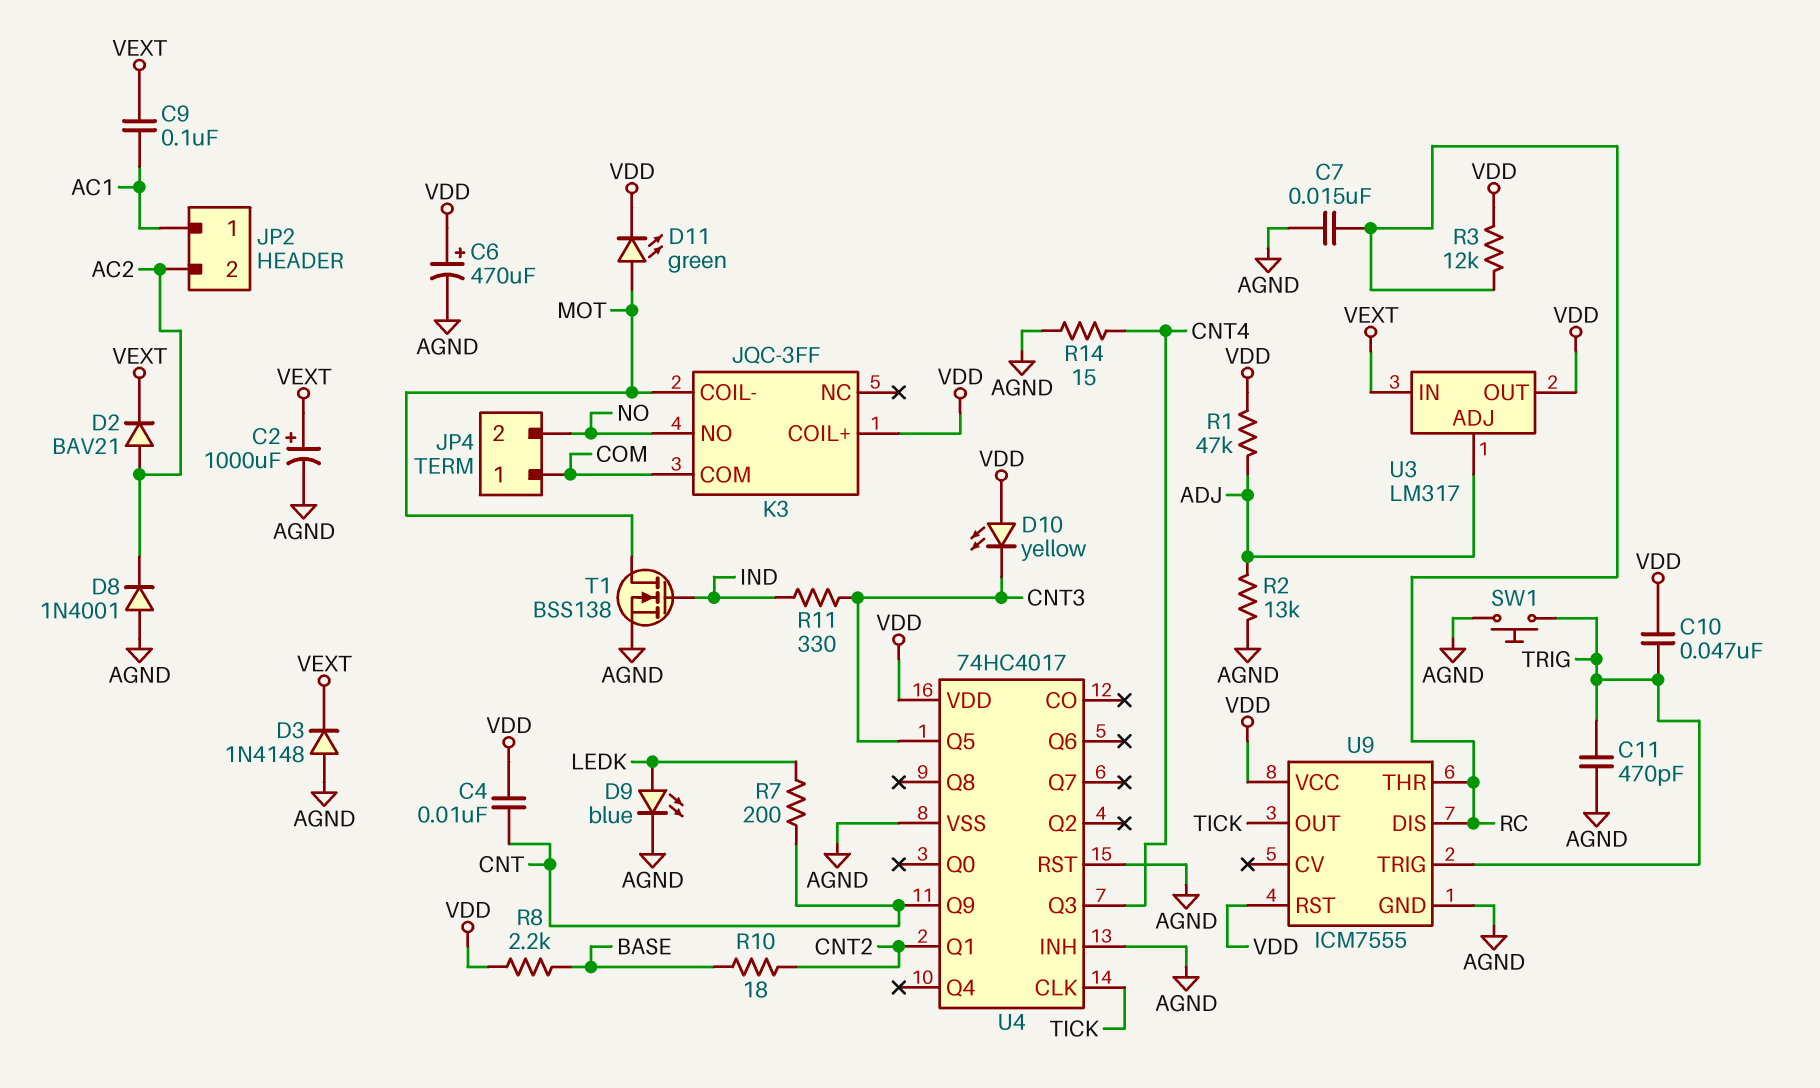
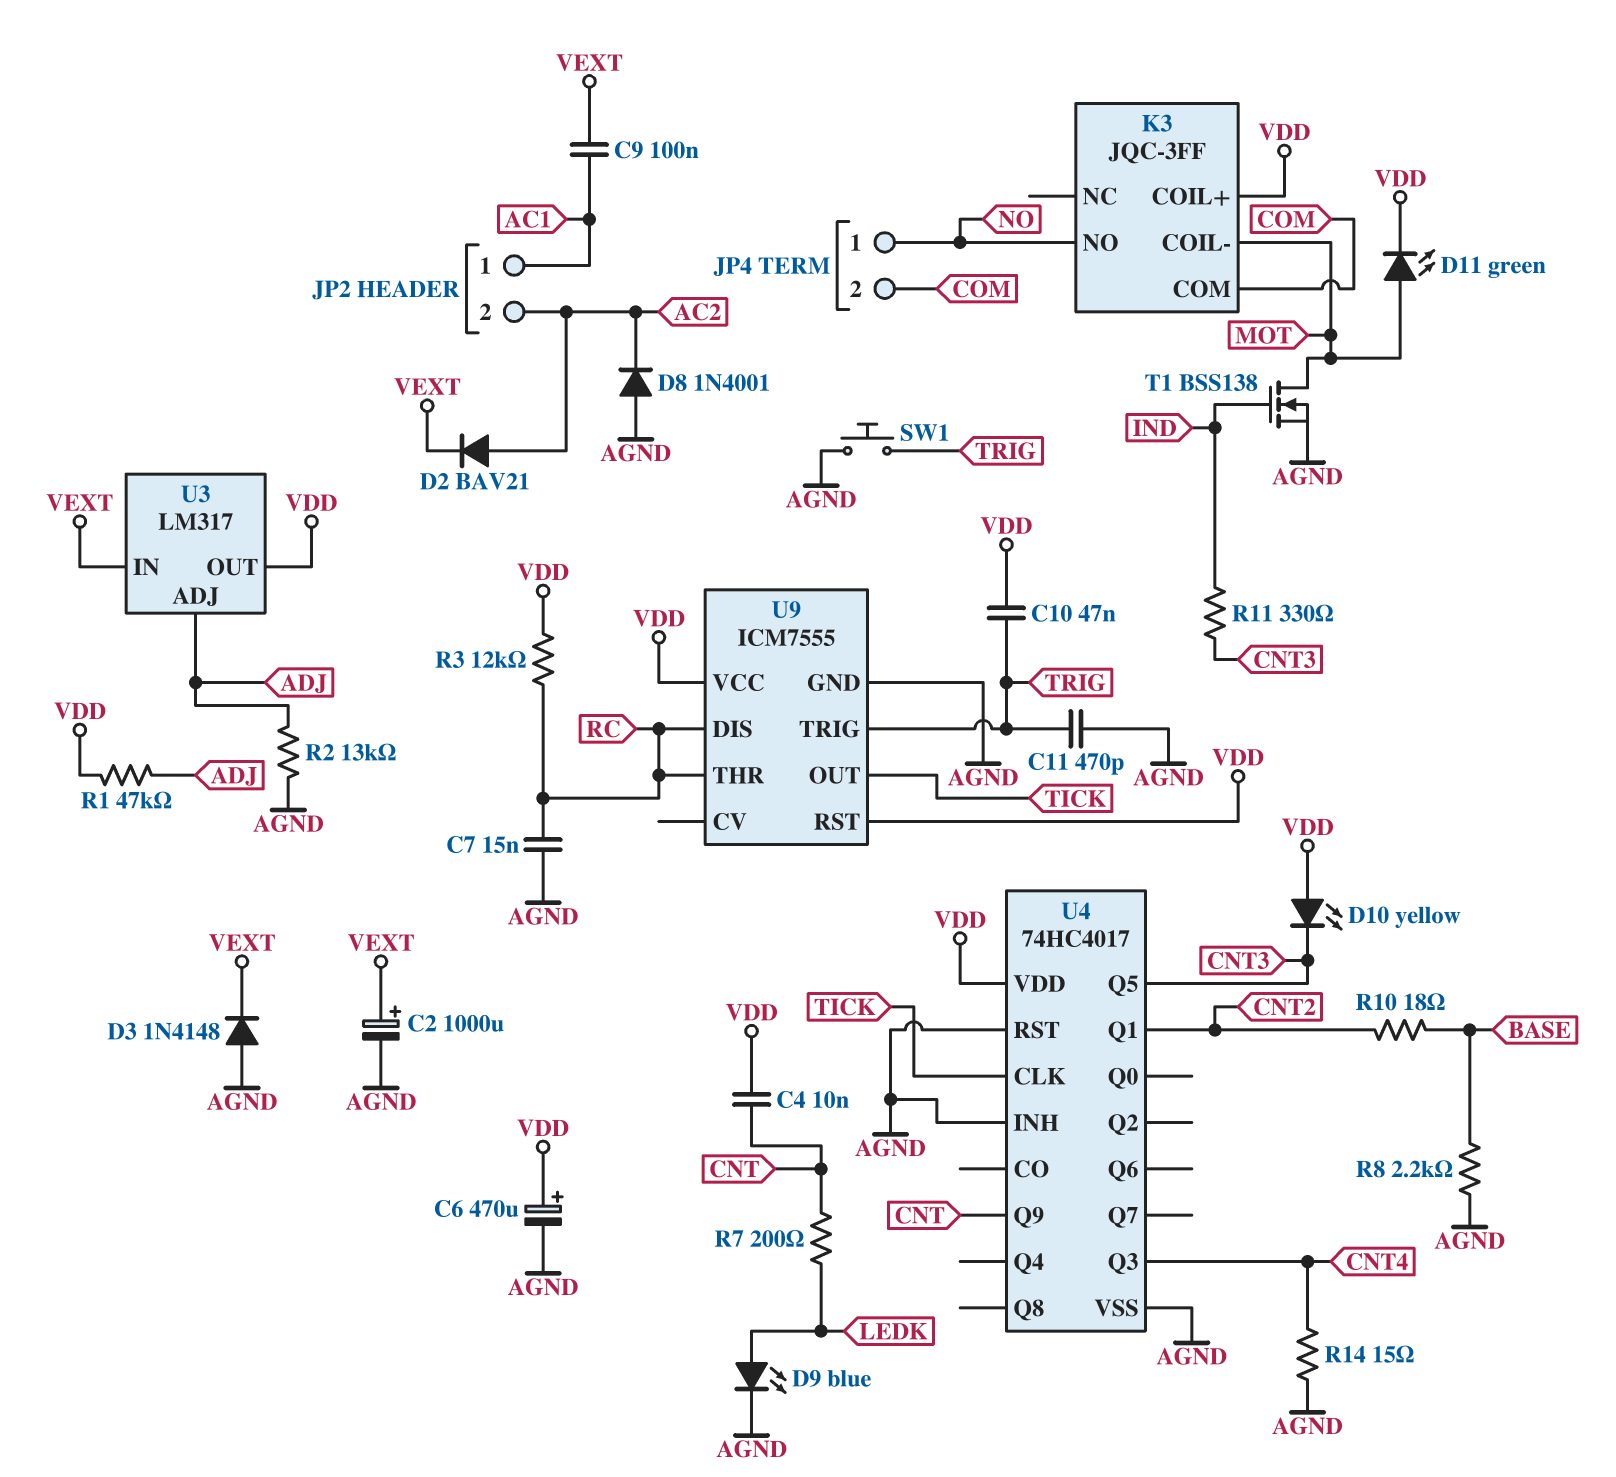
JP4 pin 1: COM -> NO
JP4 pin 2: NO -> COM
R8: 2.2k (BASE, VDD) -> 2.2k (AGND, BASE)

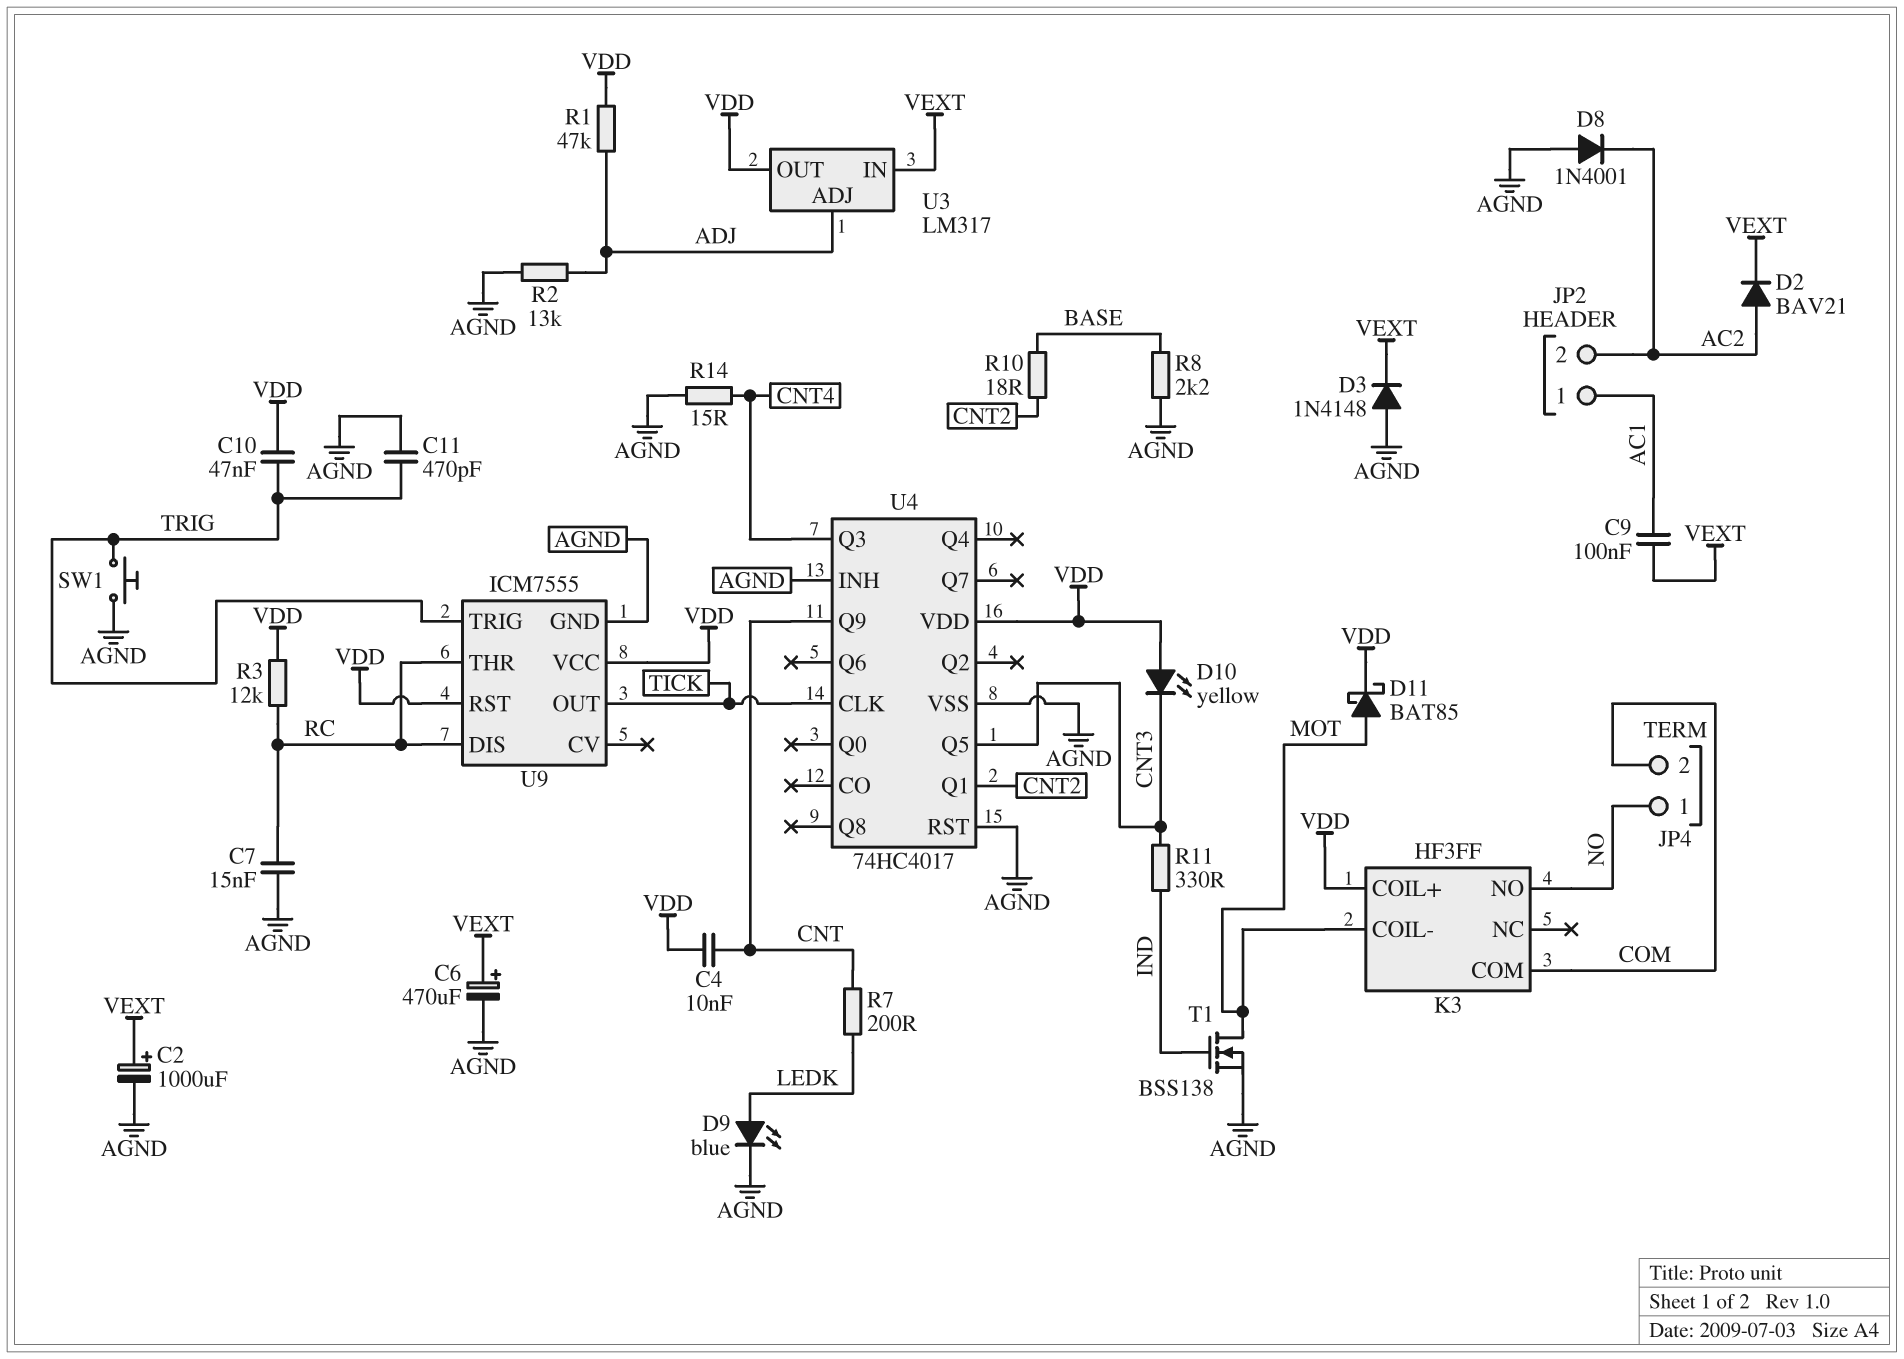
C6: 470uF (plus VDD, minus AGND) -> 470uF (plus VEXT, minus AGND)
D11: LED green (A MOT, K VDD) -> schottky BAT85 (A MOT, K VDD)
K3: JQC-3FF -> HF3FF

